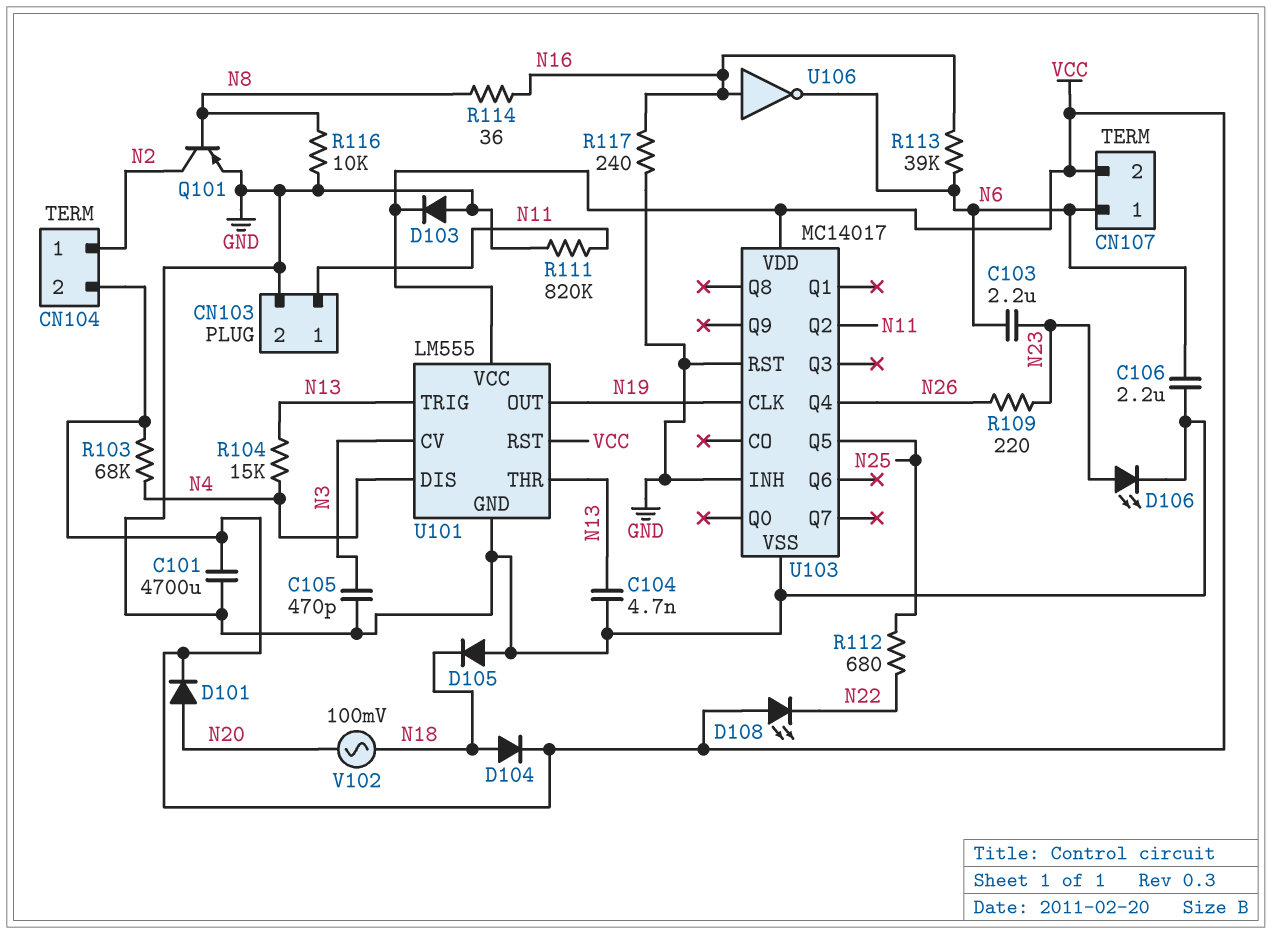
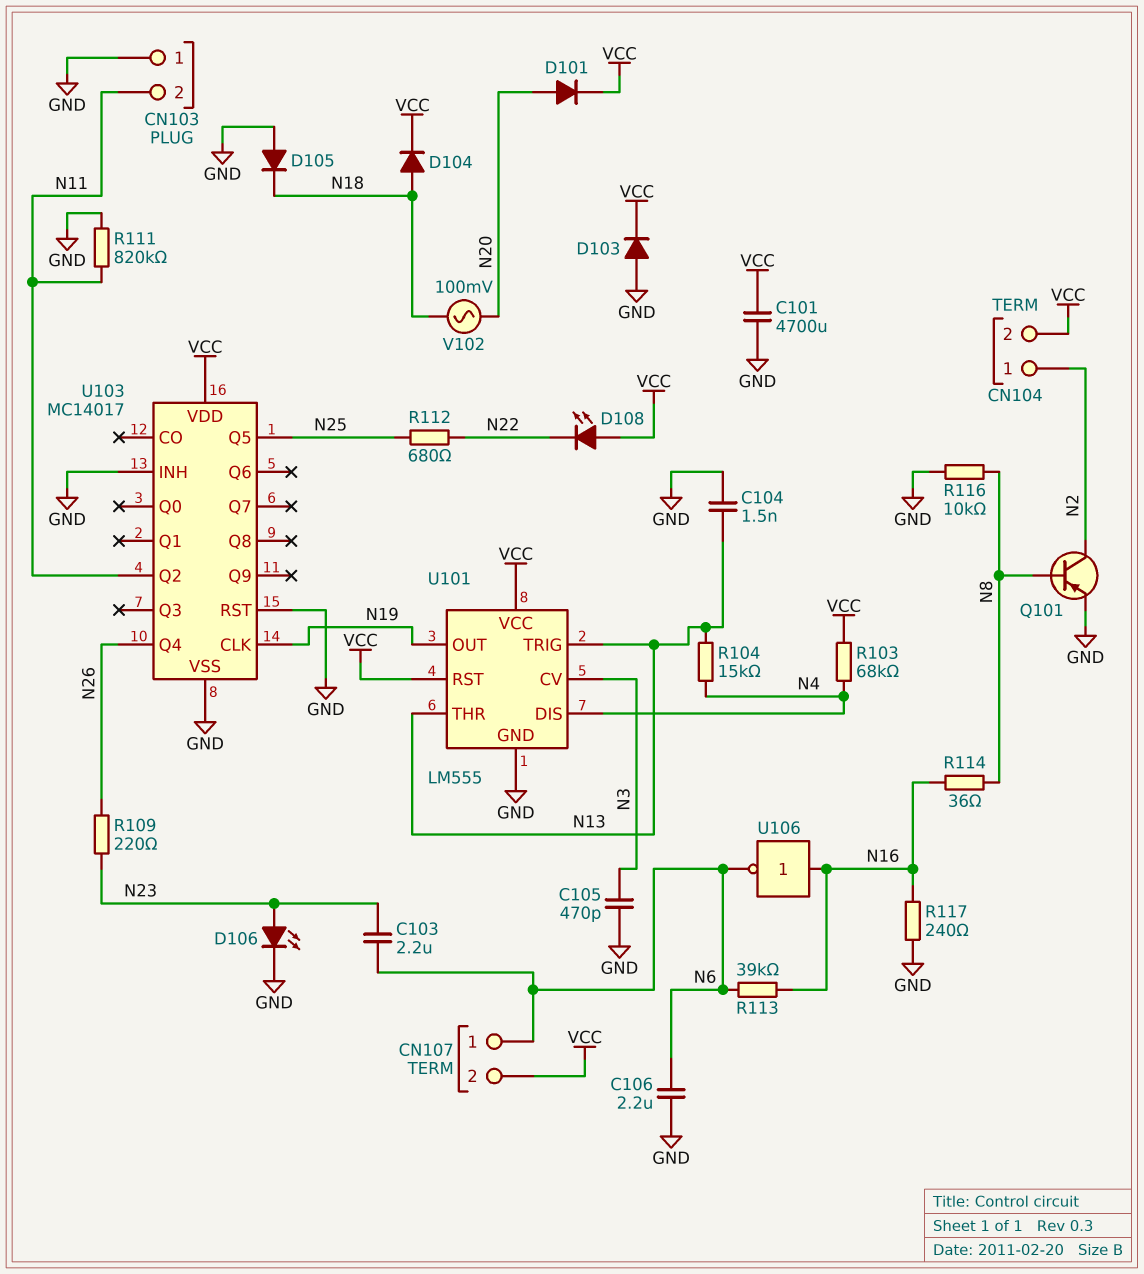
C104: 4.7nF (GND, N13) -> 1.5nF (GND, N13)
CN103 pin 1: N11 -> GND
CN103 pin 2: GND -> N11

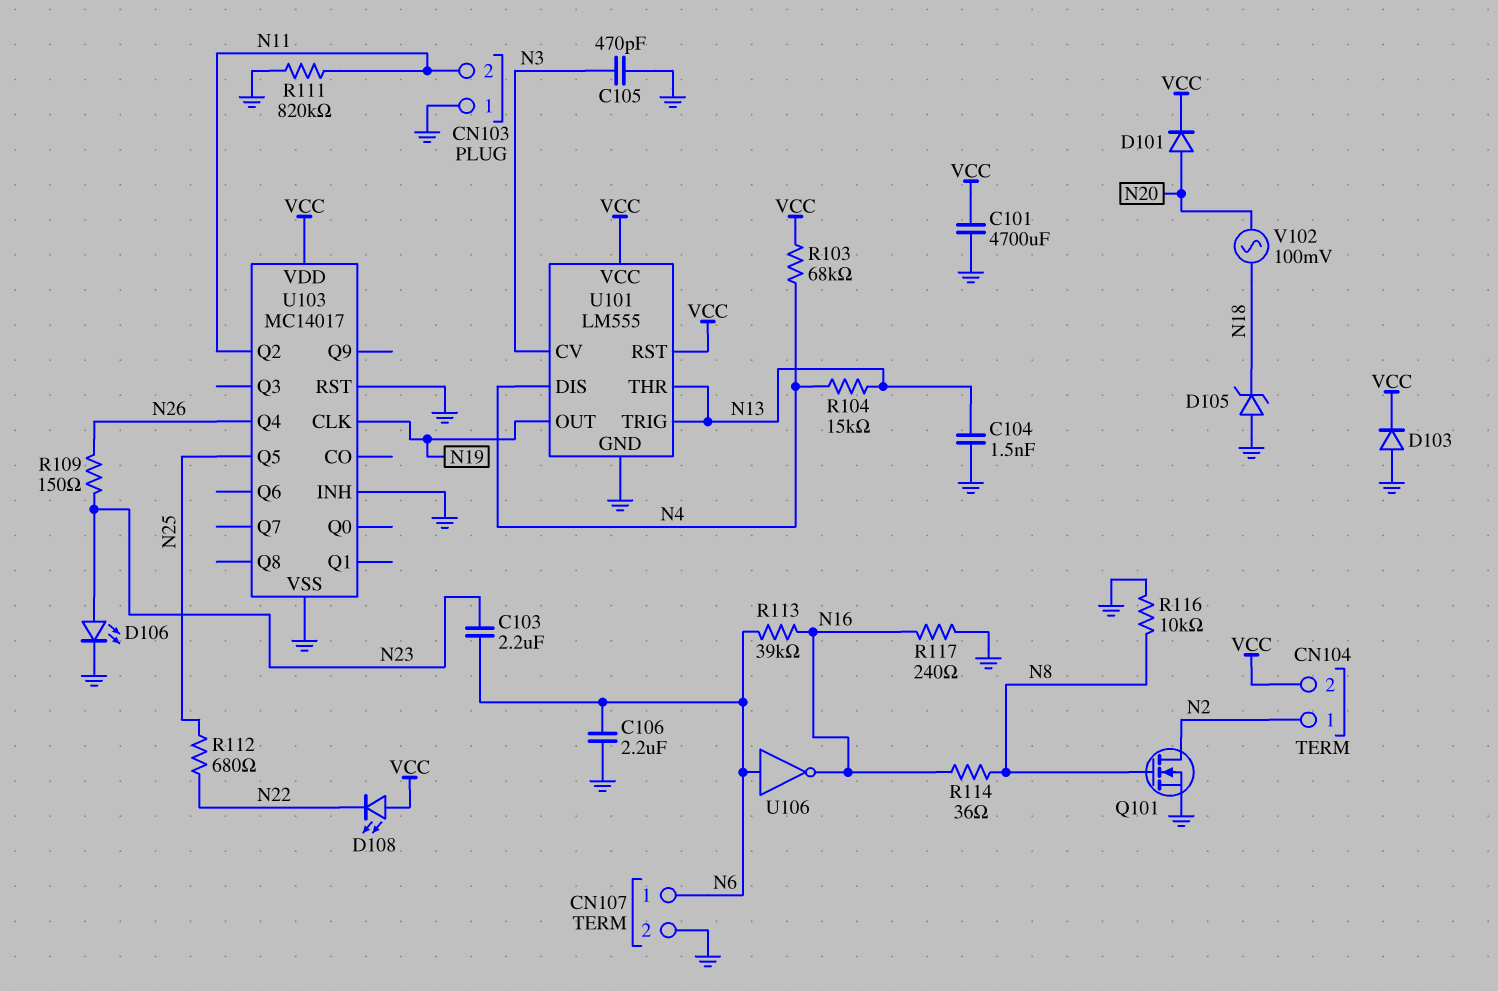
CN107 pin 2: VCC -> GND
D104: diode (A N18, K VCC) -> none
D105: diode (A GND, K N18) -> zener (A GND, K N18)
Q101: PNP (B N8, C N2, E GND) -> NMOS (G N8, D N2, S GND)
R109: 220 (N23, N26) -> 150 (N23, N26)
U106: NOT (in N16, out N6) -> NOT (in N6, out N16)

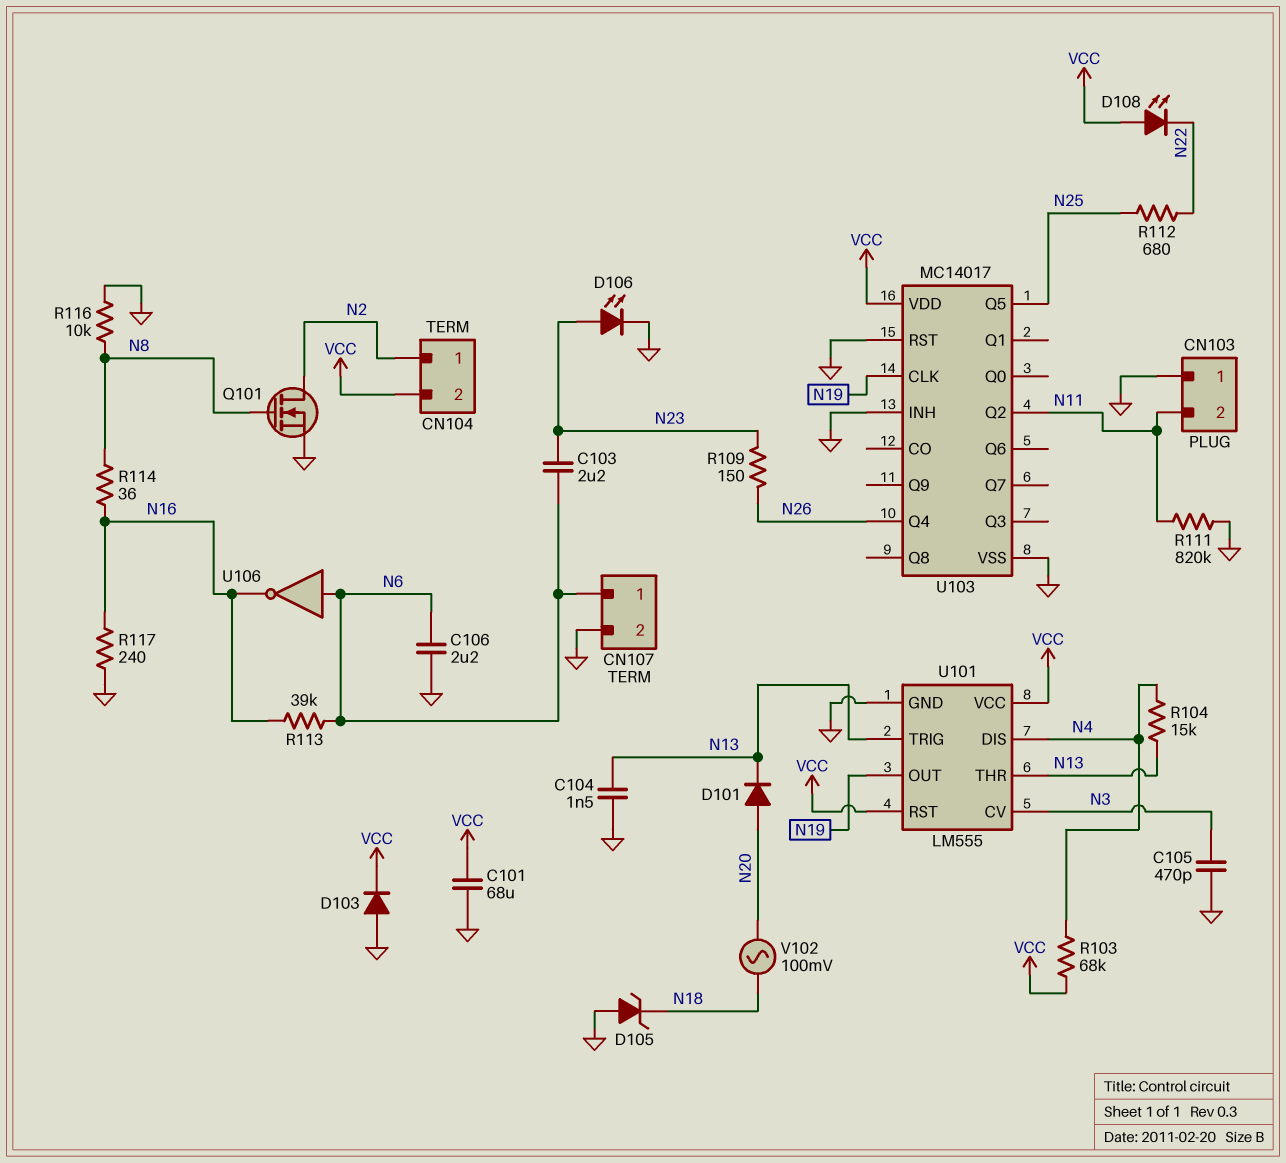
C101: 4700uF (GND, VCC) -> 68uF (GND, VCC)
D101: diode (A N20, K VCC) -> diode (A N20, K N13)

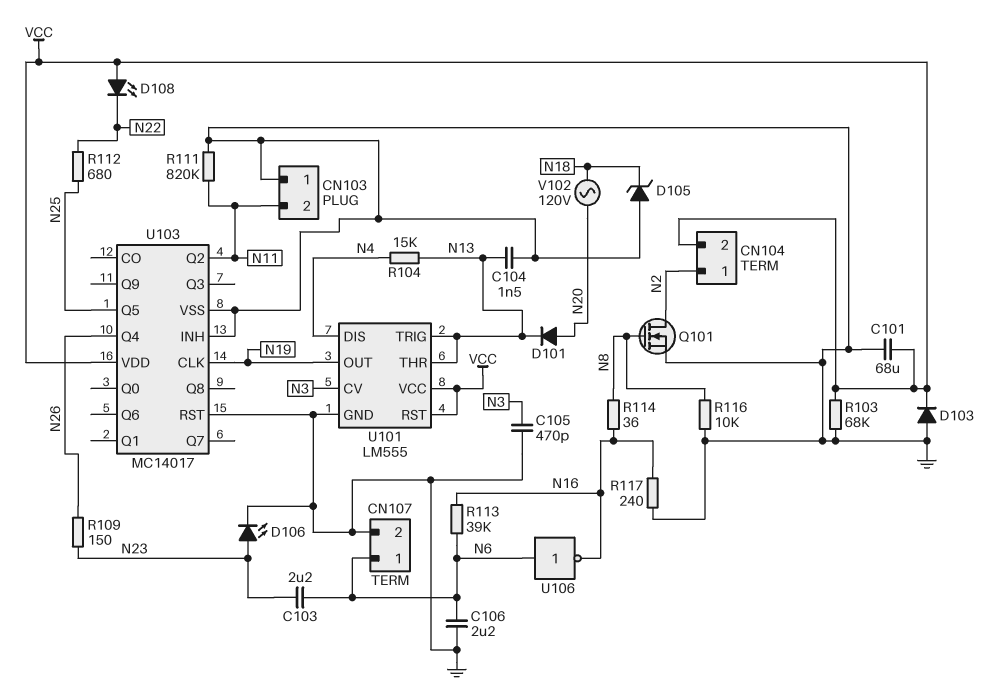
R103: 68k (N4, VCC) -> 68k (GND, VCC)
V102: AC 100mV (N18, N20) -> AC 120V (N18, N20)

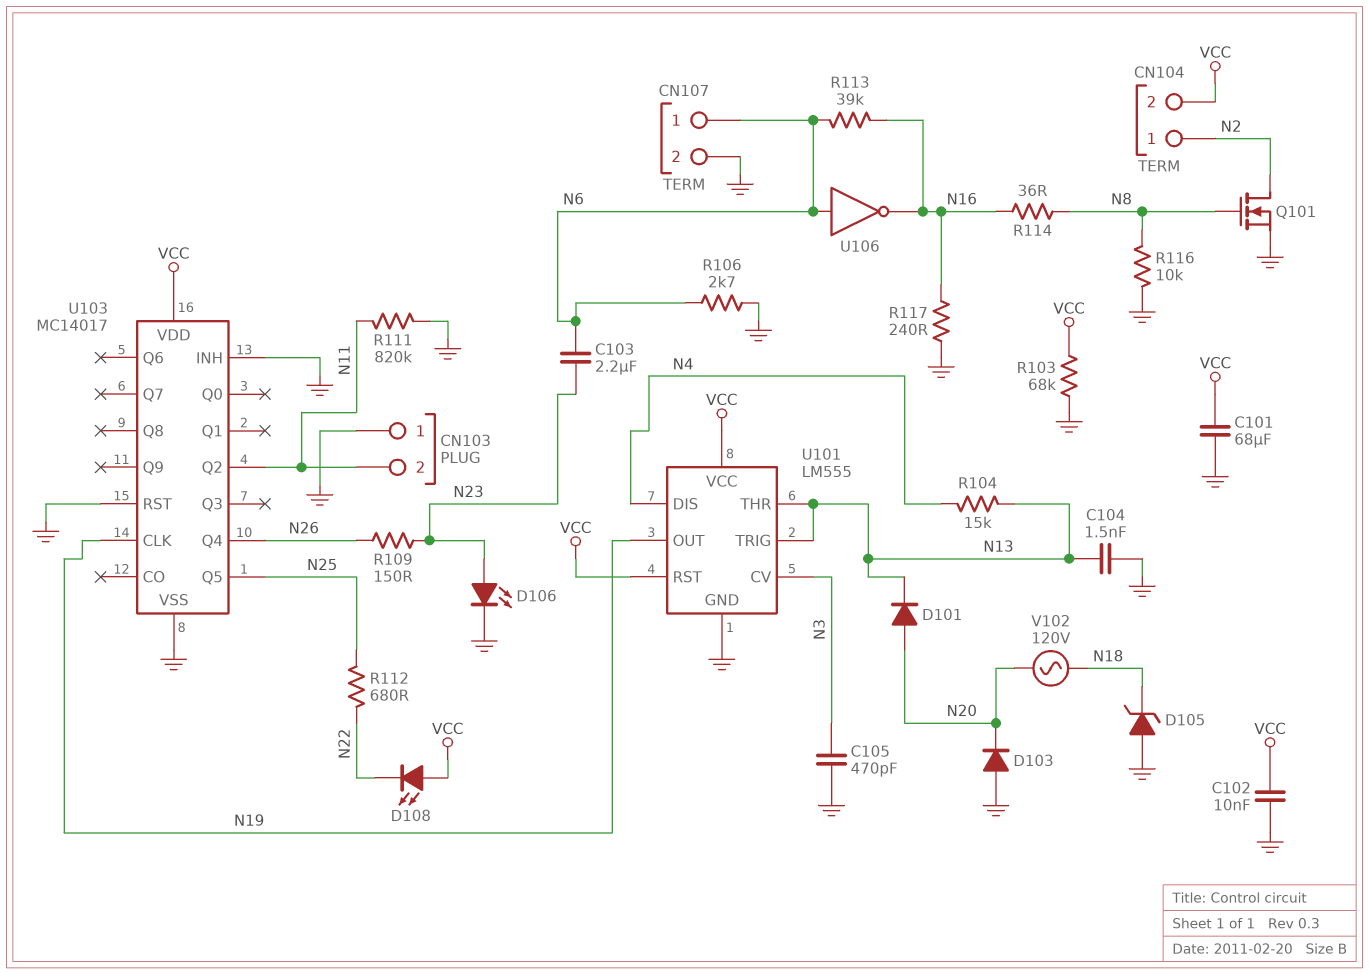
C102: none -> 10nF (GND, VCC)
C106: 2.2uF (GND, N6) -> none
D103: diode (A GND, K VCC) -> diode (A GND, K N20)
R106: none -> 2.7k (GND, N6)

